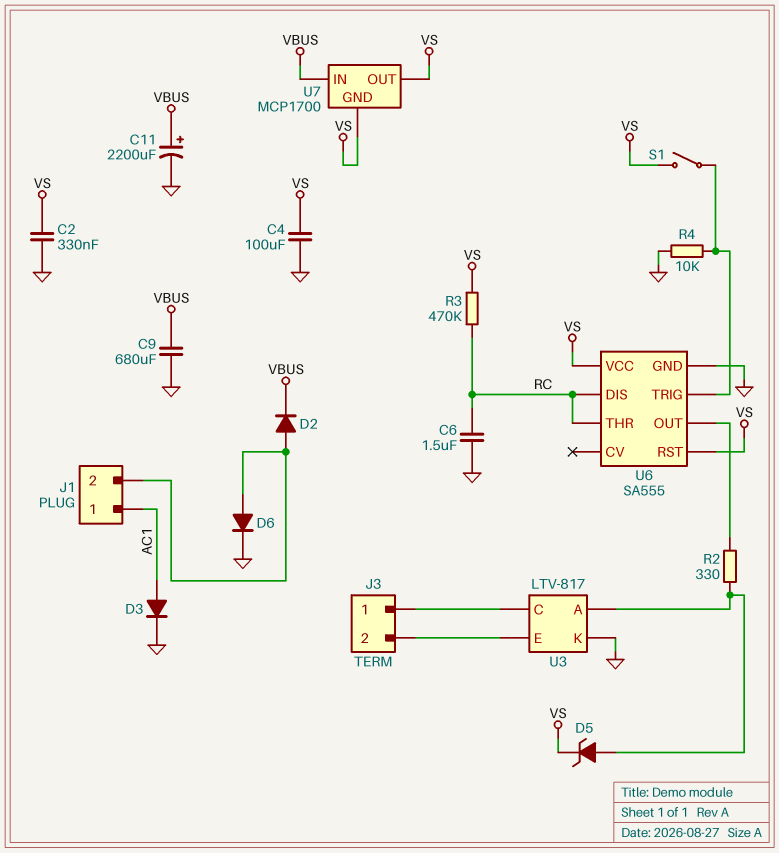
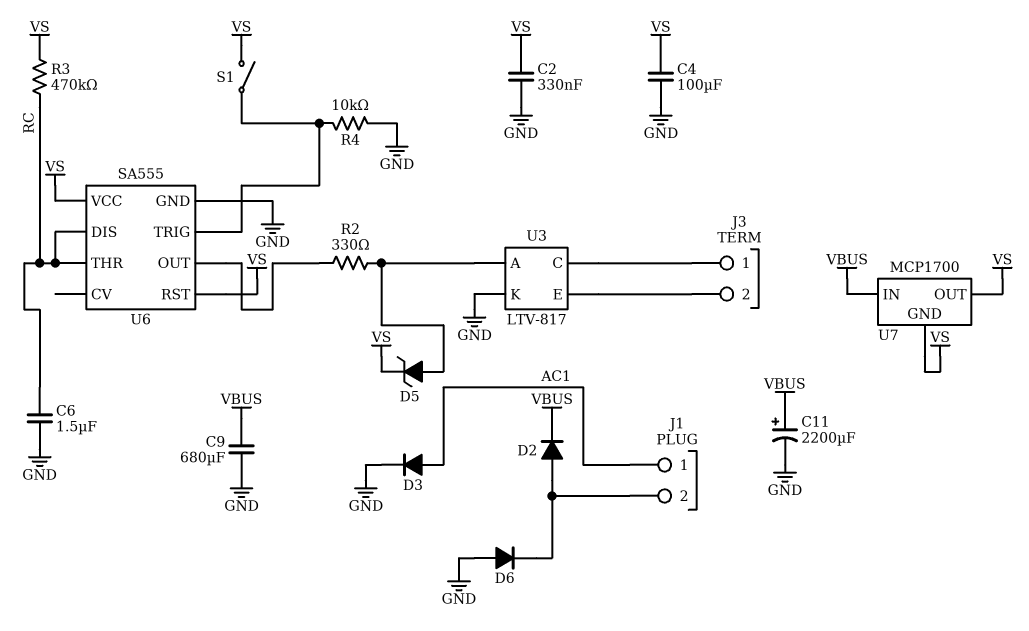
D6: diode (A J1/2, K GND) -> diode (A GND, K J1/2)

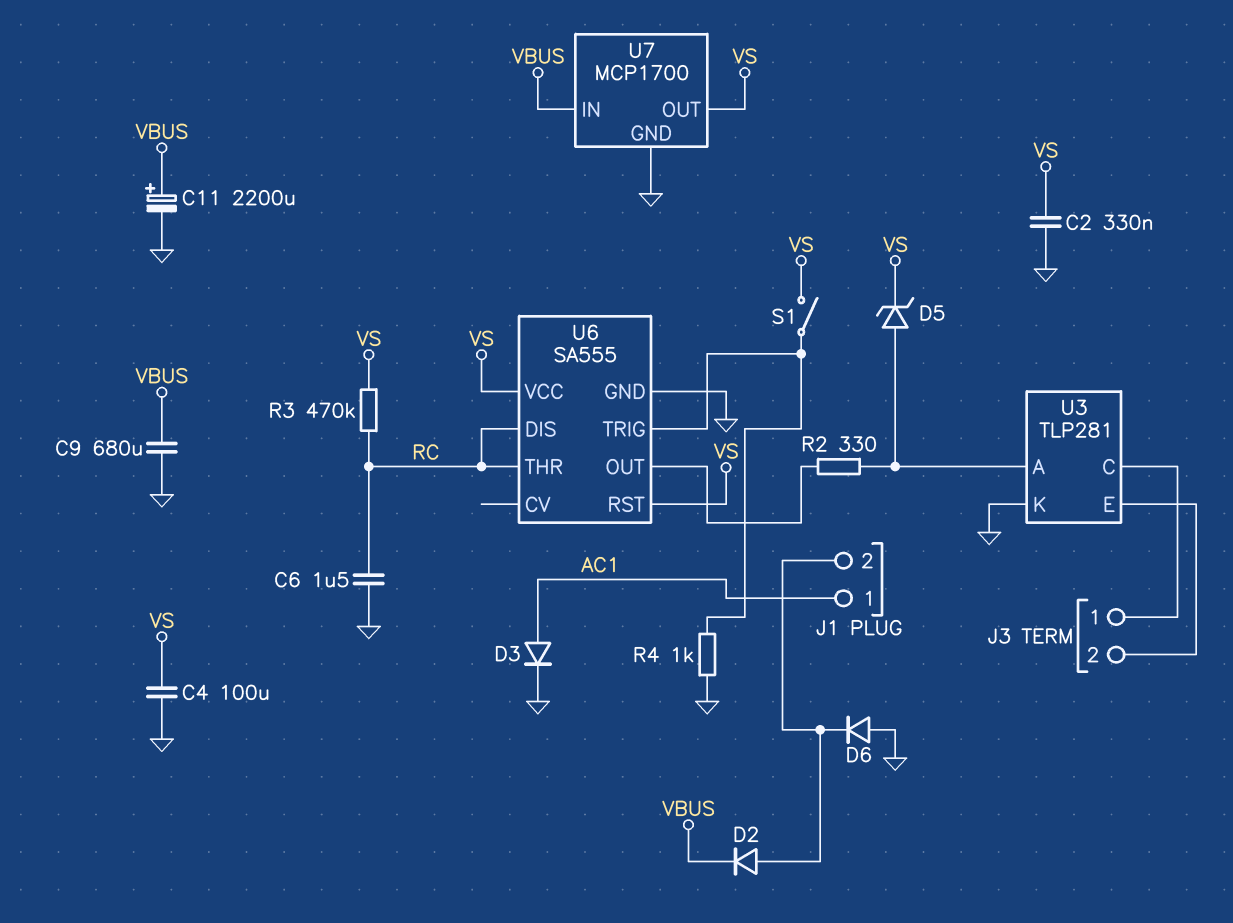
R4: 10k (GND, U6/TRIG) -> 1k (GND, U6/TRIG)
U3: LTV-817 -> TLP281
U7 pin GND: VS -> GND

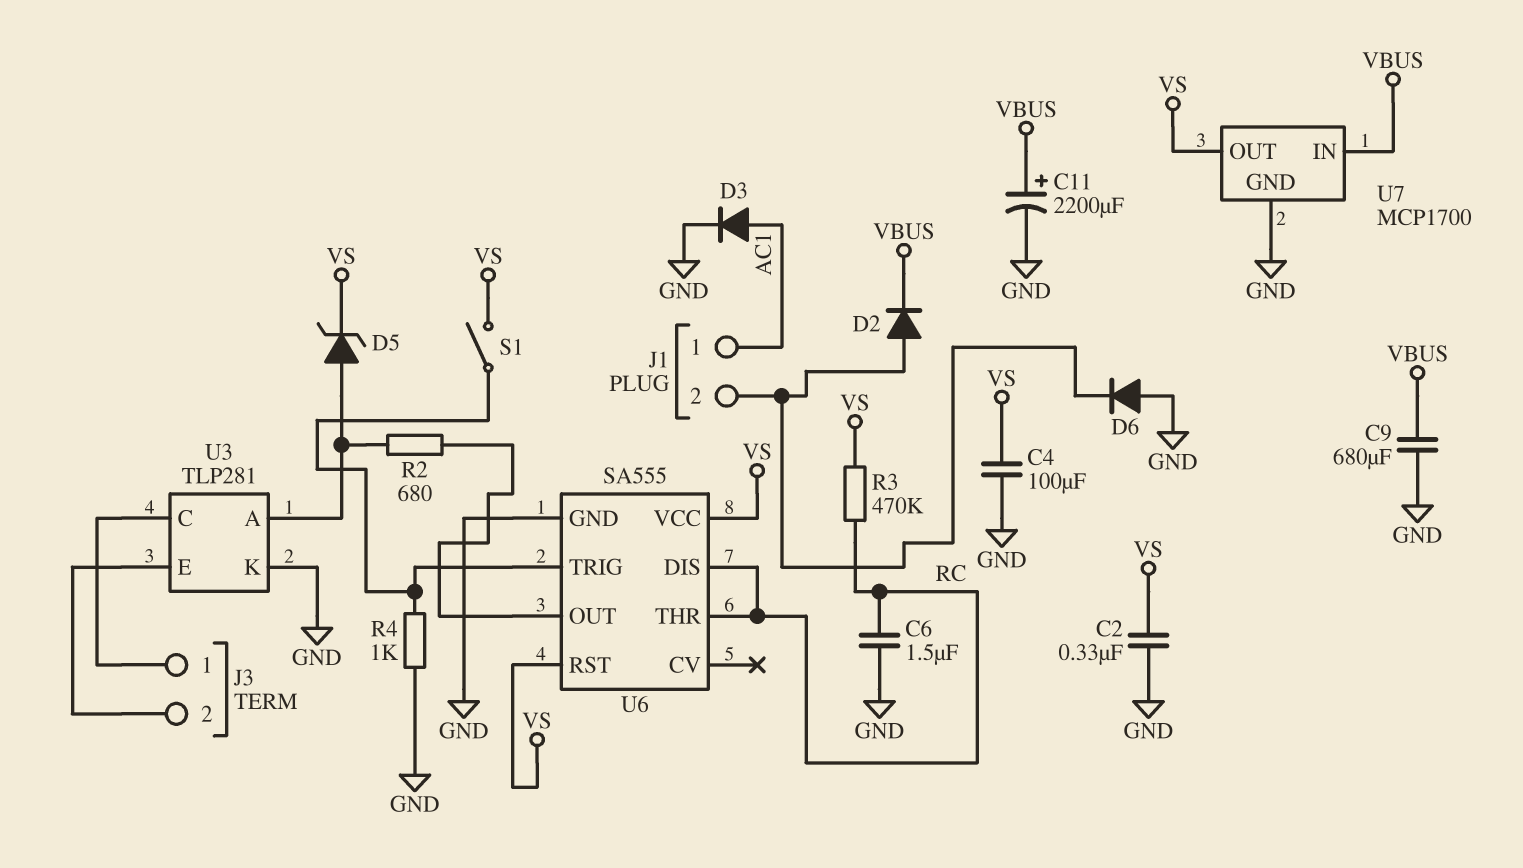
R2: 330 (U3/A, U6/OUT) -> 680 (U3/A, U6/OUT)

